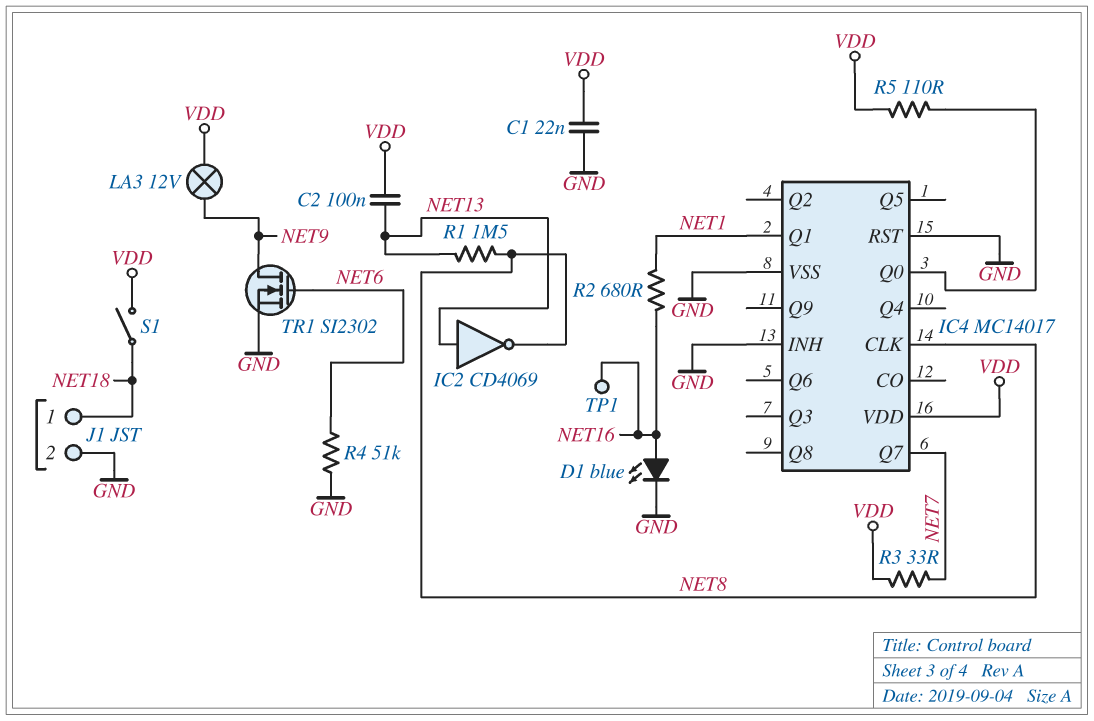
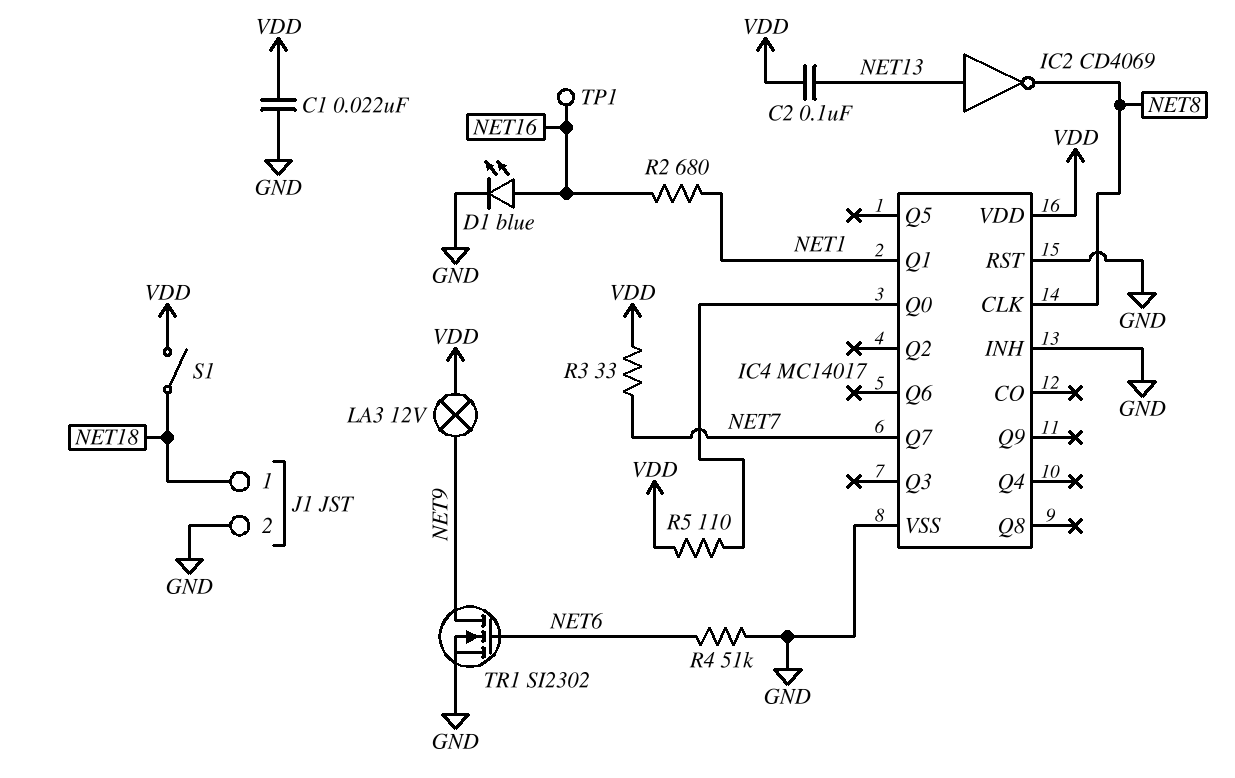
R1: 1.5M (NET8, NET13) -> none

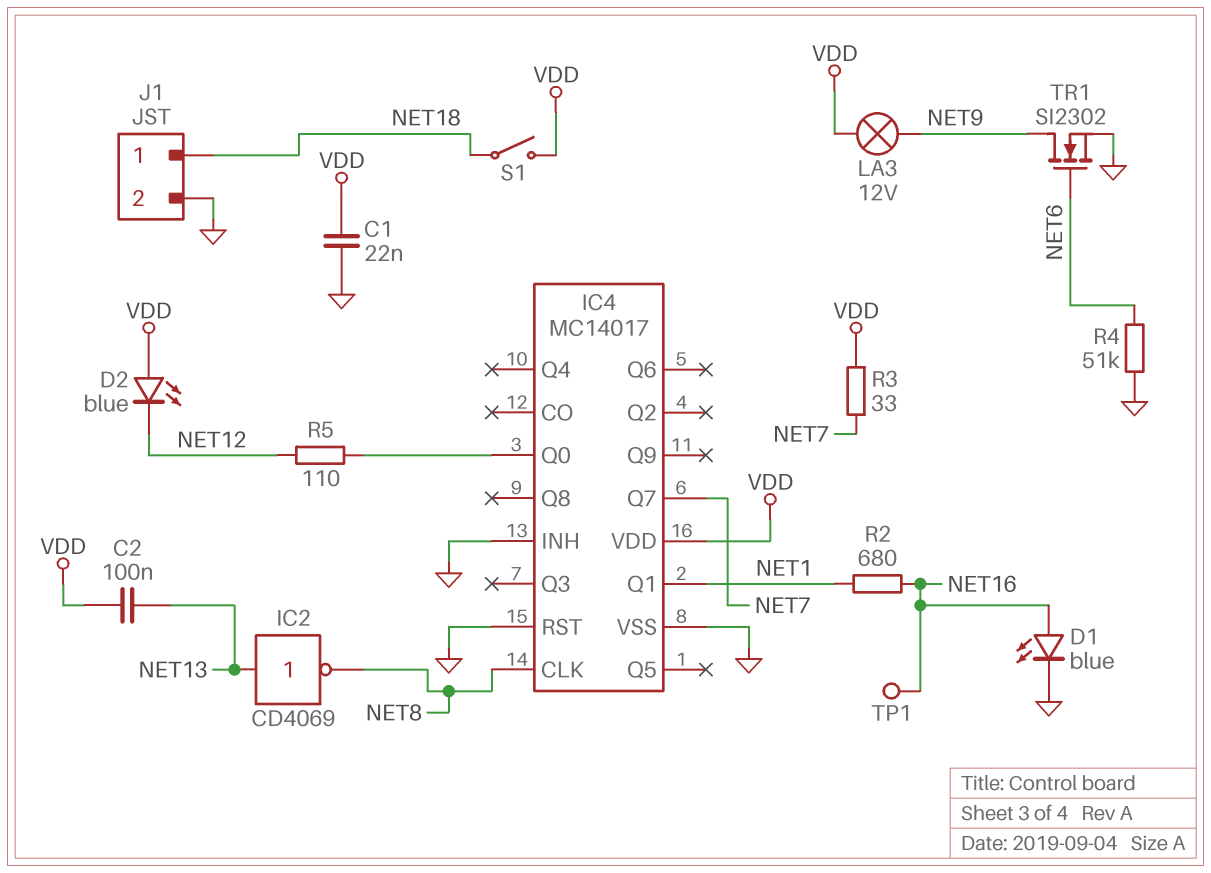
D2: none -> LED blue (A VDD, K NET12)
R5: 110 (IC4/Q0, VDD) -> 110 (IC4/Q0, NET12)

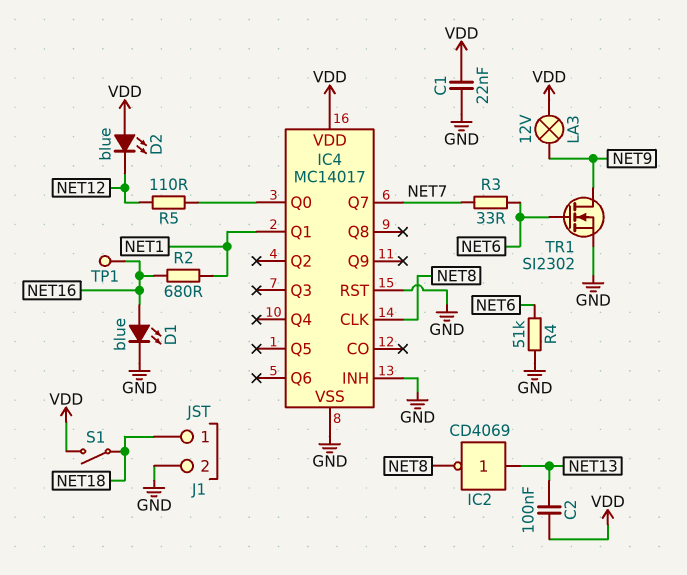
R3: 33 (NET7, VDD) -> 33 (NET6, NET7)

